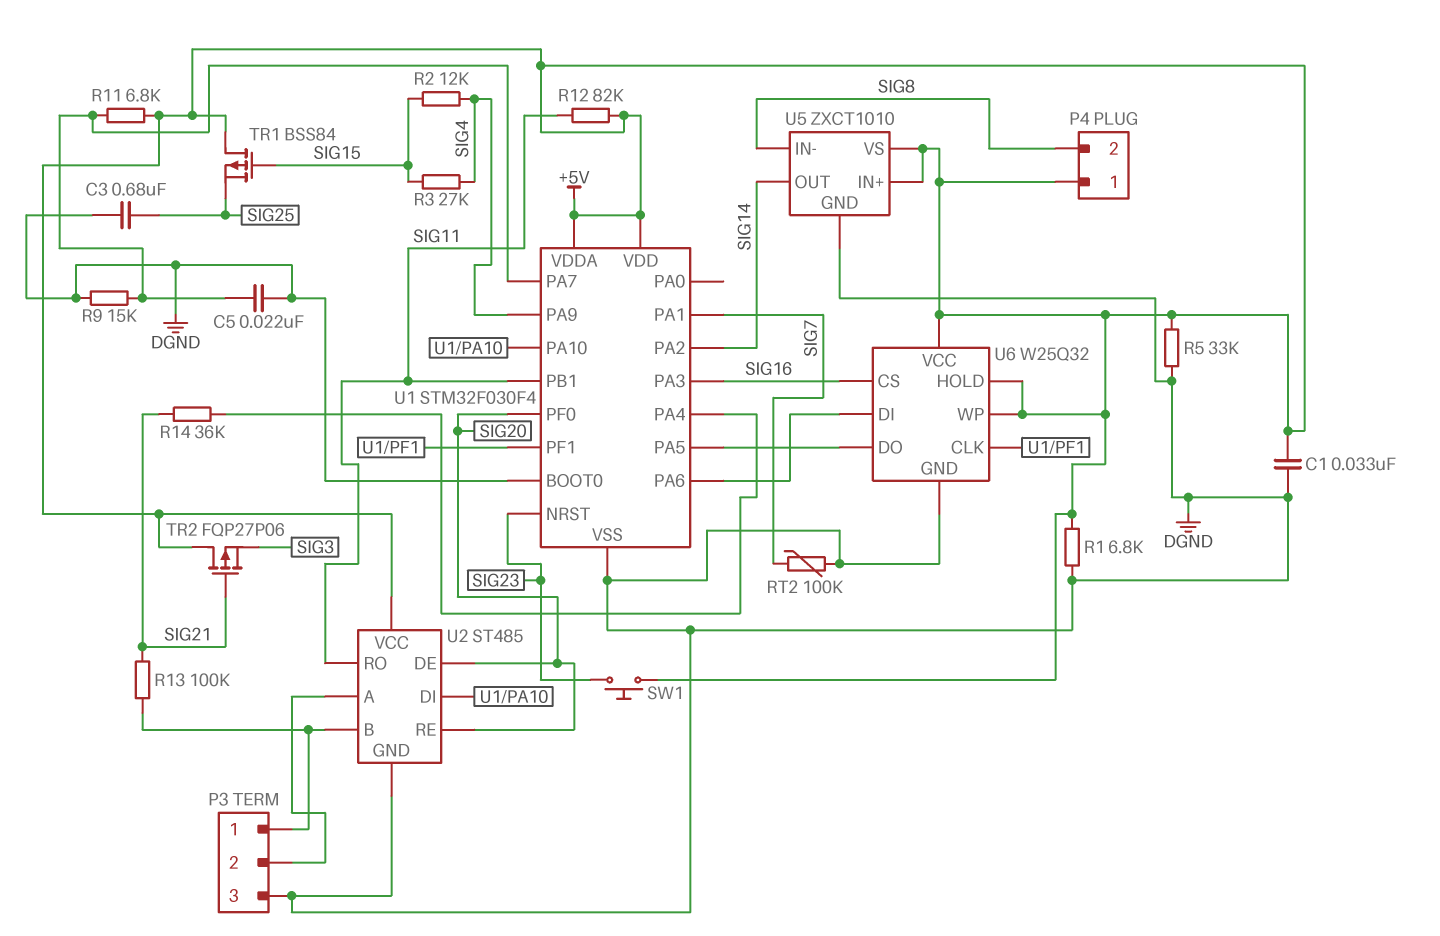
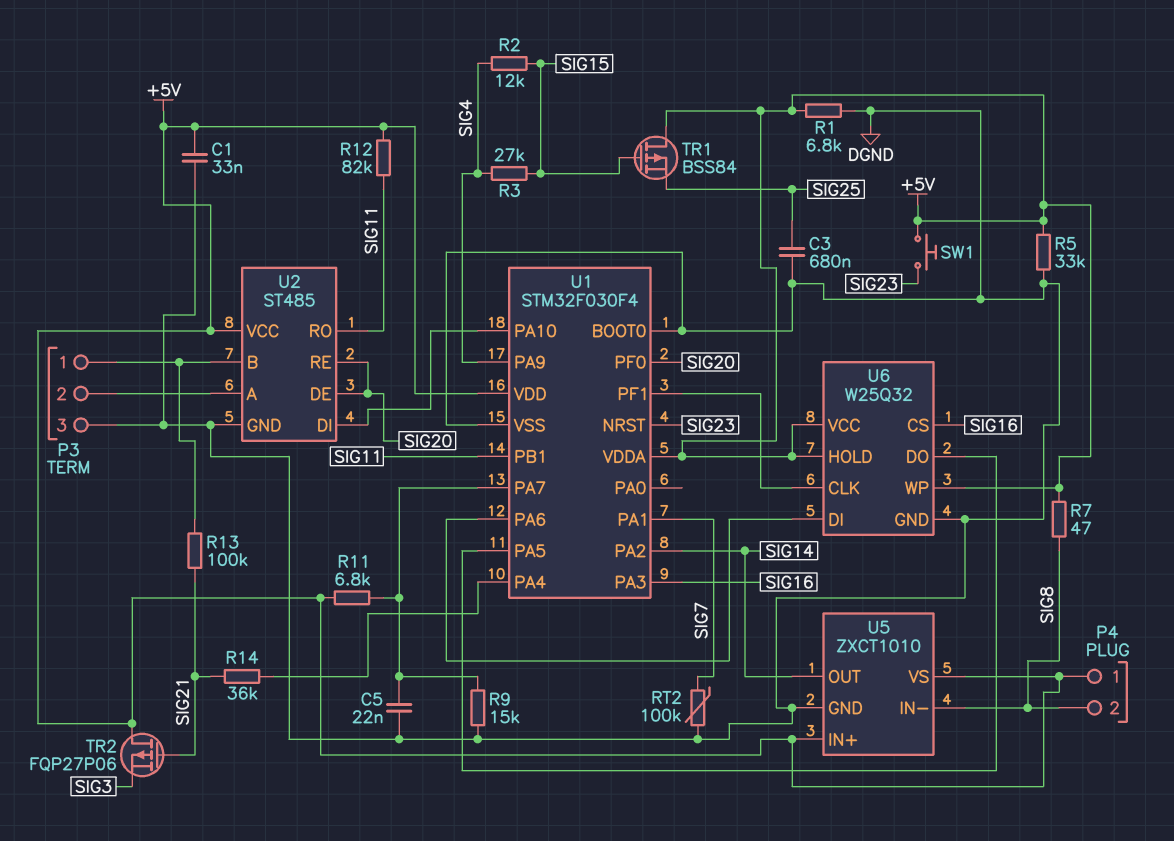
R7: none -> 47 (+5V, SIG8)

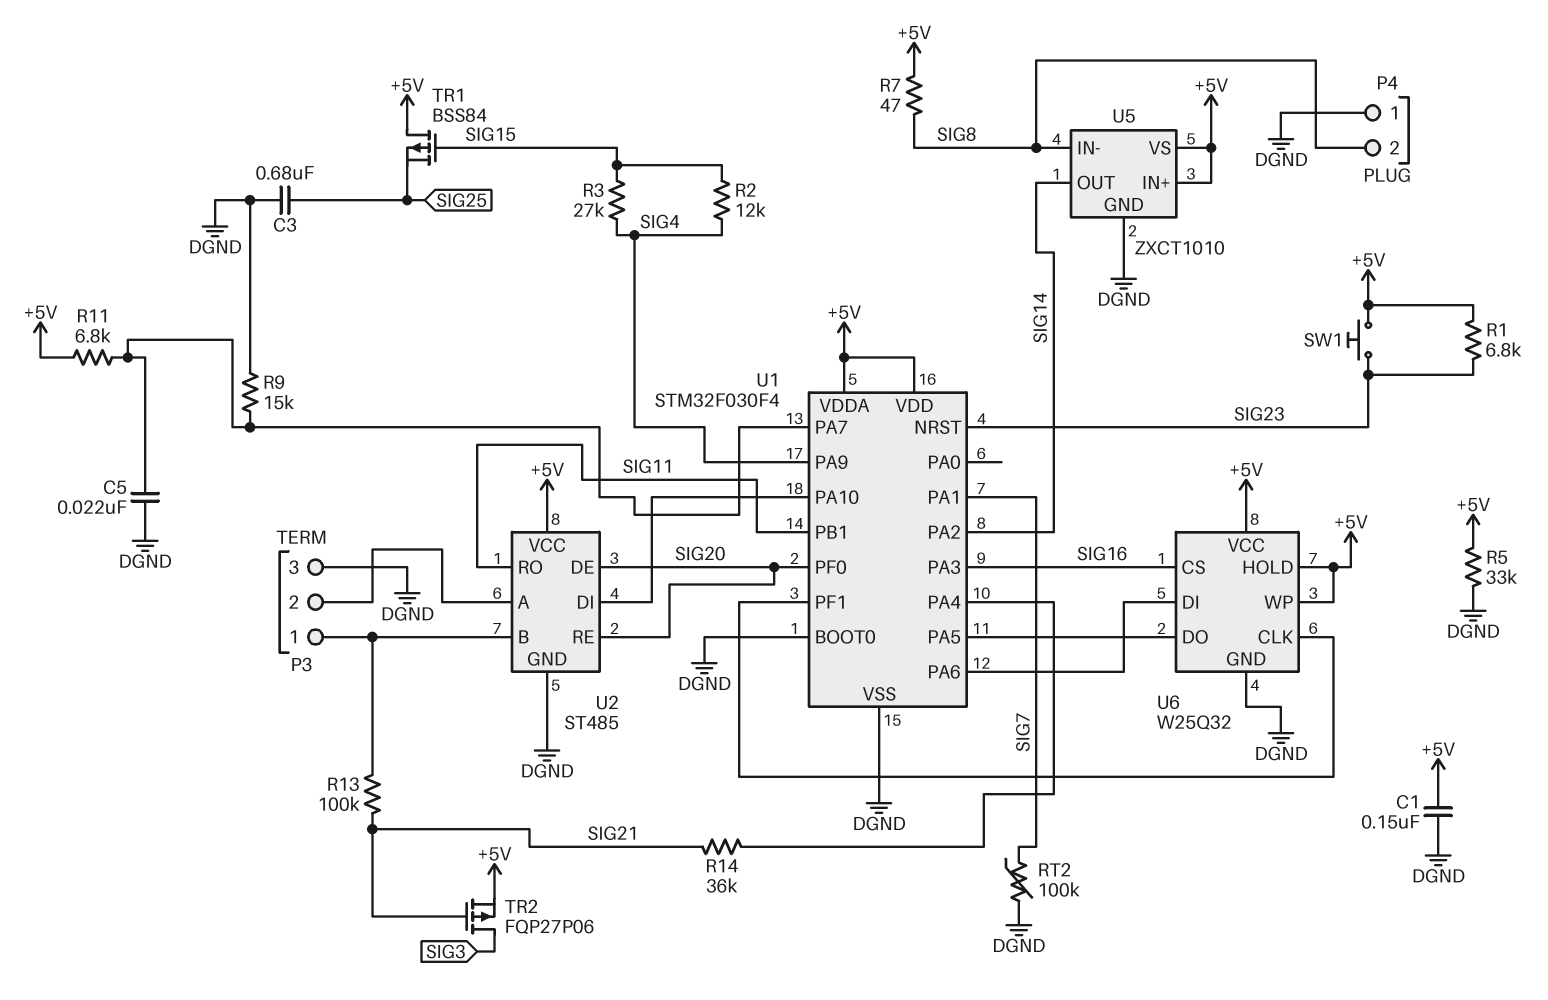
C1: 33nF (+5V, DGND) -> 150nF (+5V, DGND)
P4 pin 1: +5V -> DGND
R1: 6.8k (+5V, DGND) -> 6.8k (+5V, SIG23)
R12: 82k (+5V, SIG11) -> none
TR2: PMOS FQP27P06 (G SIG21, D +5V, S SIG3) -> PMOS FQP27P06 (G SIG21, D SIG3, S +5V)

